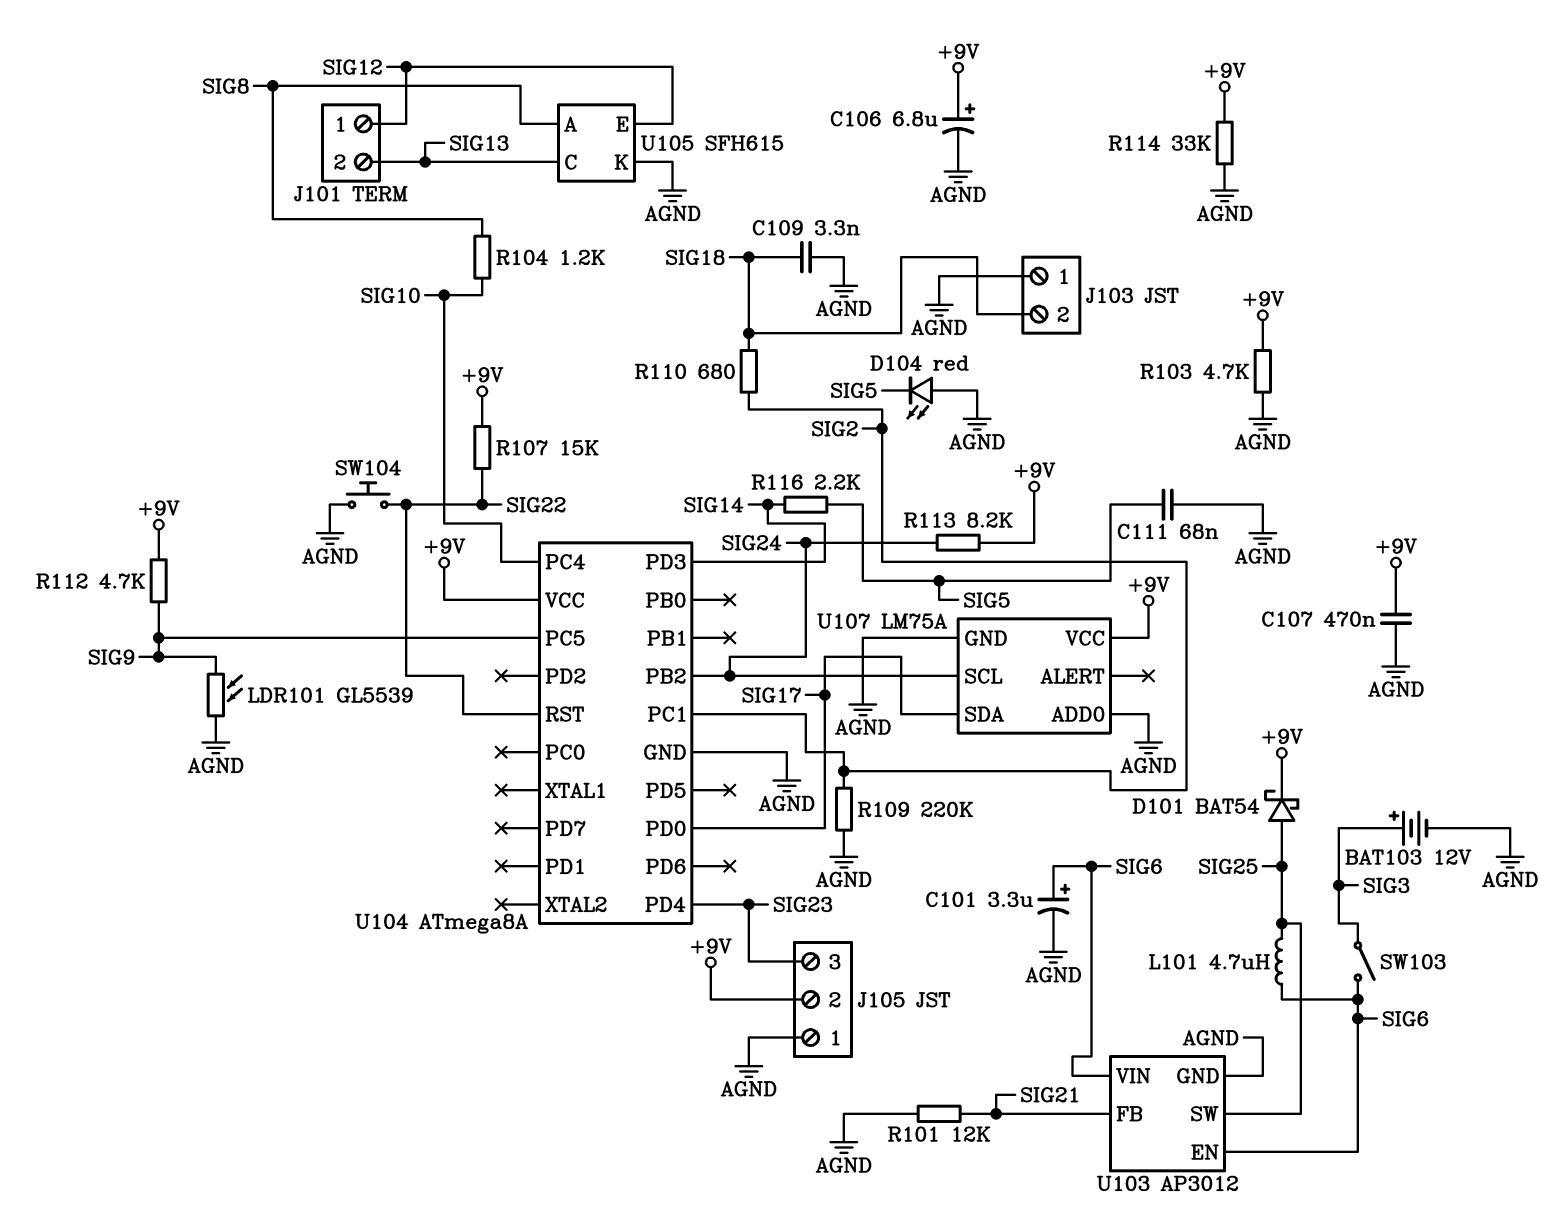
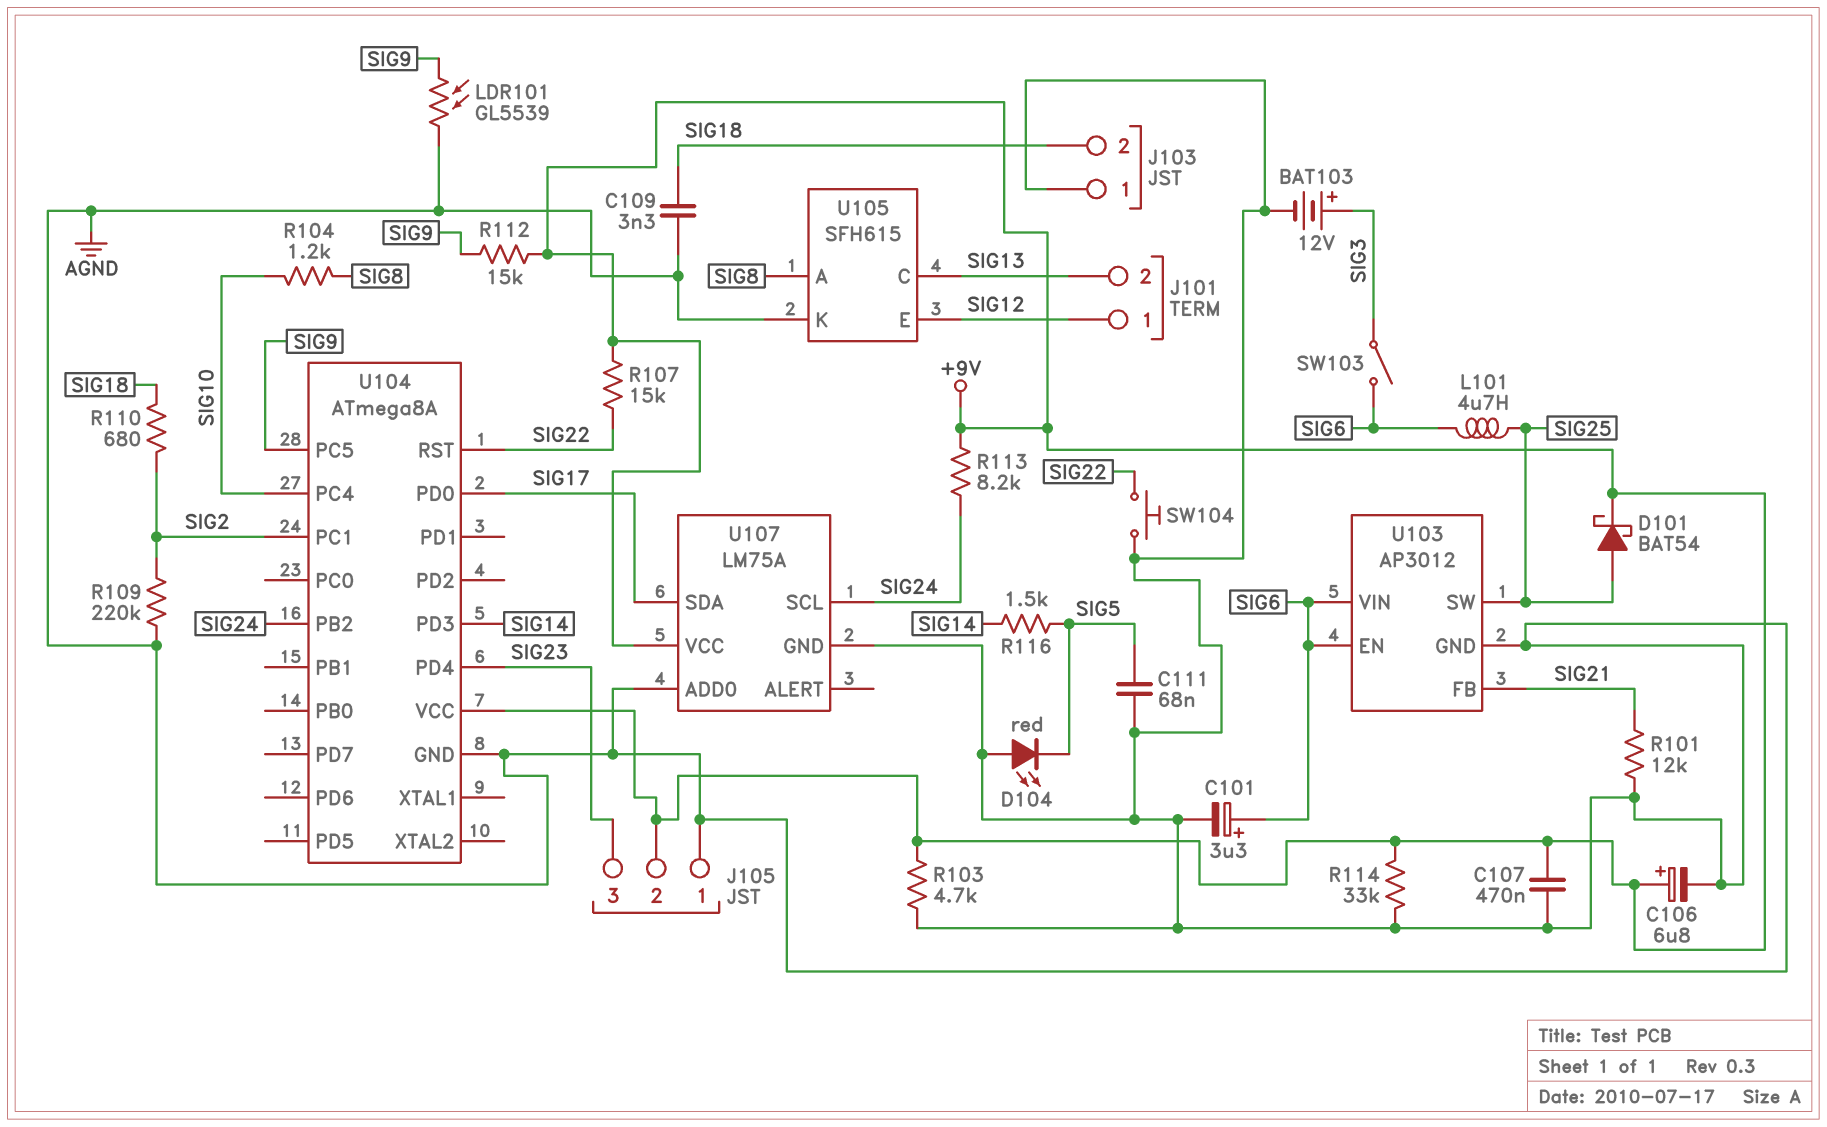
R112: 4.7k (+9V, SIG9) -> 15k (+9V, SIG9)
R116: 2.2k (SIG5, SIG14) -> 1.5k (SIG5, SIG14)

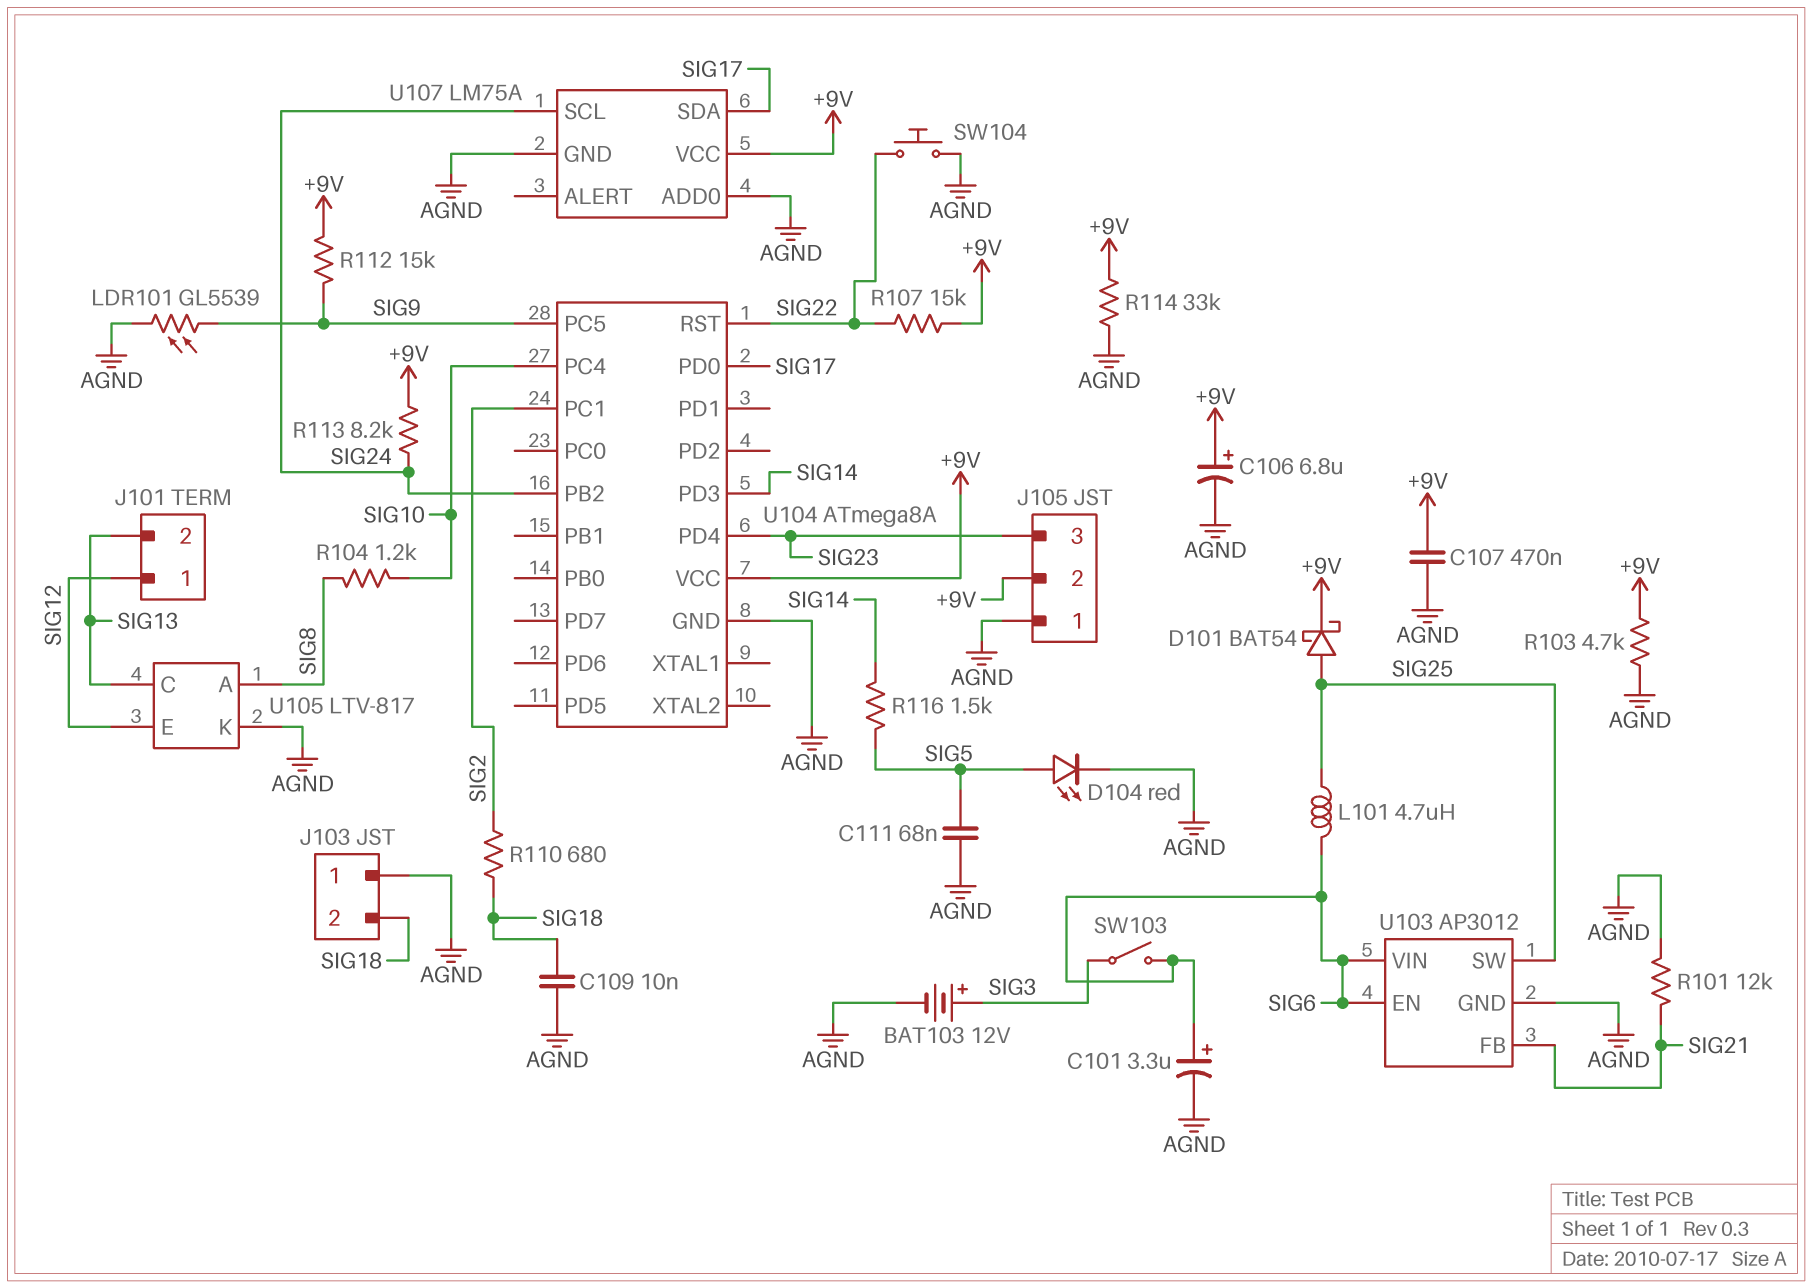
C109: 3.3nF (AGND, SIG18) -> 10nF (AGND, SIG18)
D104: LED red (A AGND, K SIG5) -> LED red (A SIG5, K AGND)
R109: 220k (AGND, SIG2) -> none
U105: SFH615 -> LTV-817

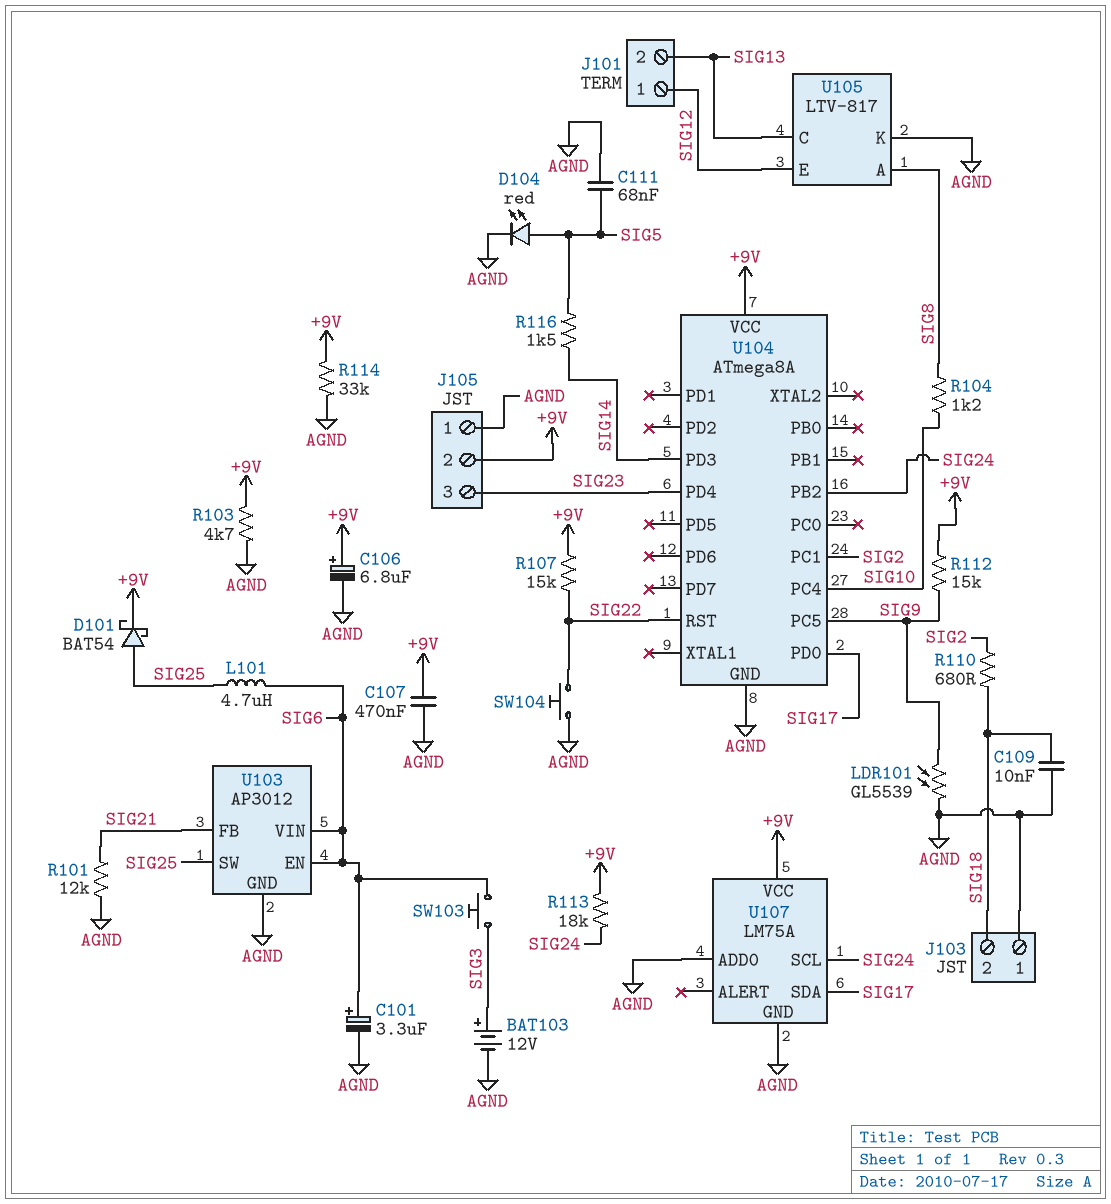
R113: 8.2k (+9V, SIG24) -> 18k (+9V, SIG24)
SW103: switch (SIG3, SIG6) -> button (SIG3, SIG6)

